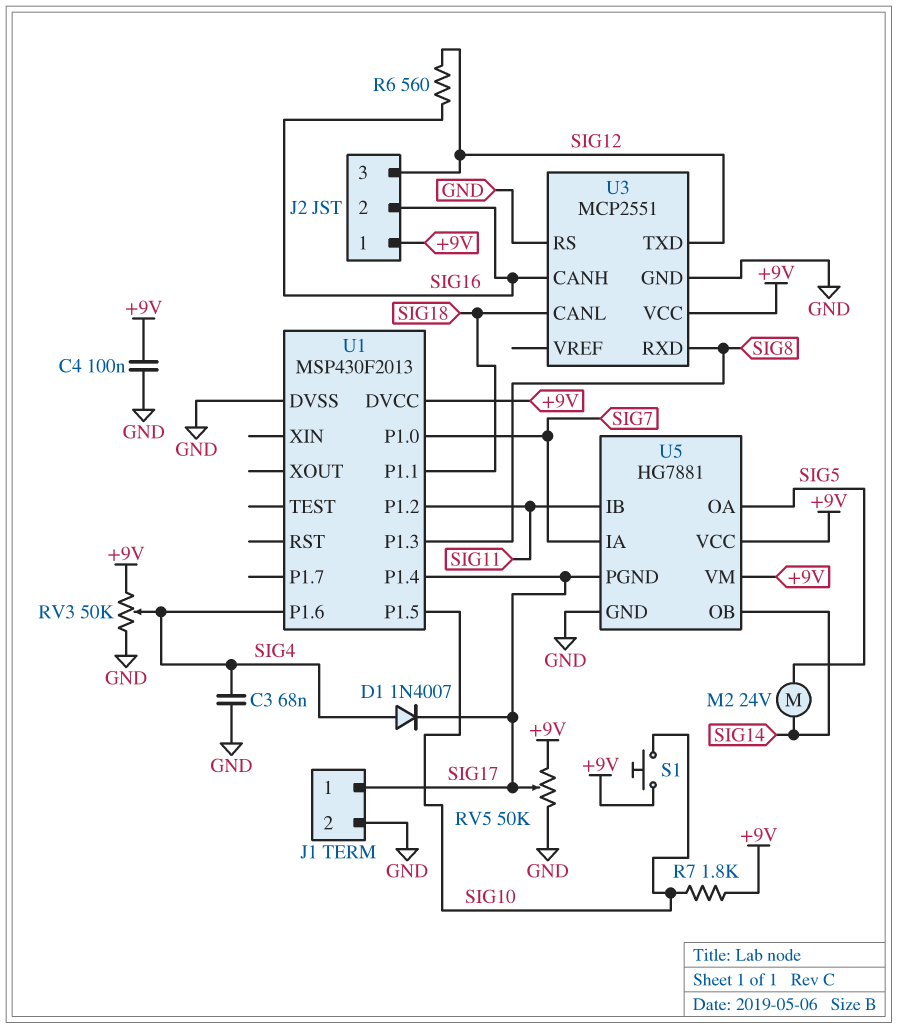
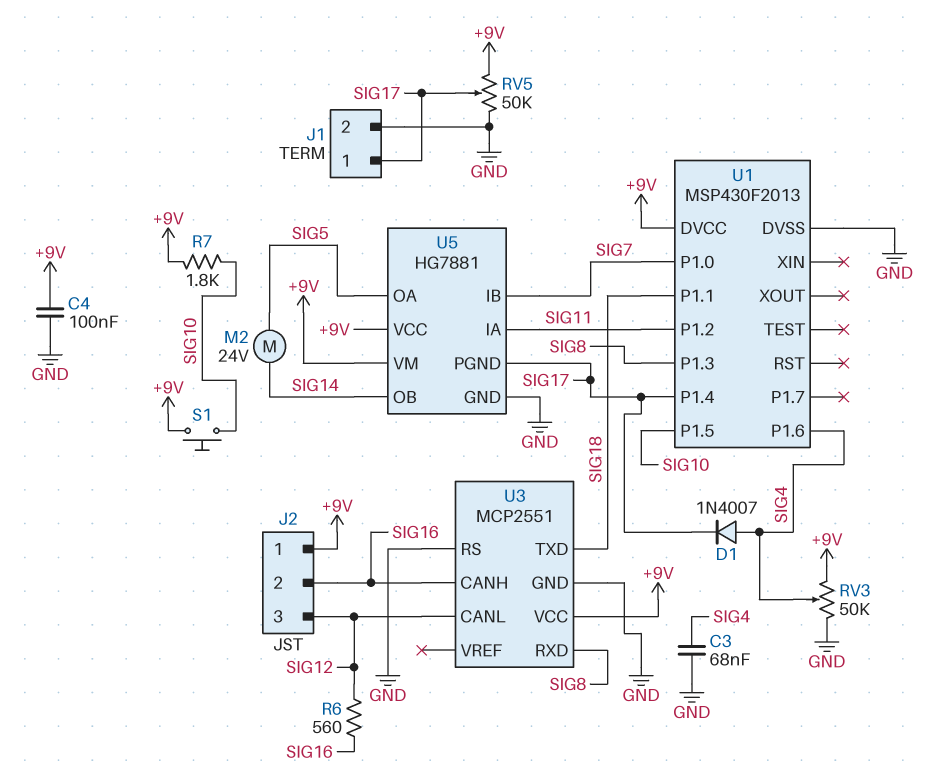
U3 pin CANL: SIG18 -> SIG12
U3 pin TXD: SIG12 -> SIG18
U5 pin IA: SIG7 -> SIG11
U5 pin IB: SIG11 -> SIG7

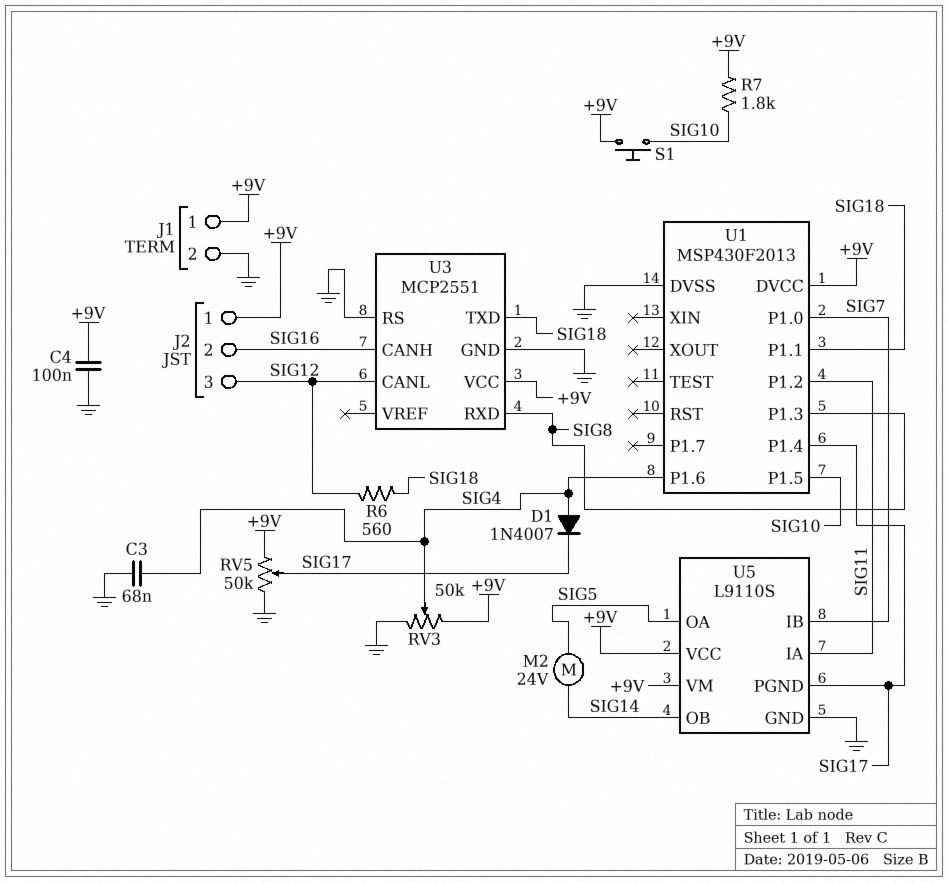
J1 pin 1: SIG17 -> +9V
R6: 560 (SIG12, SIG16) -> 560 (SIG12, SIG18)
U5: HG7881 -> L9110S

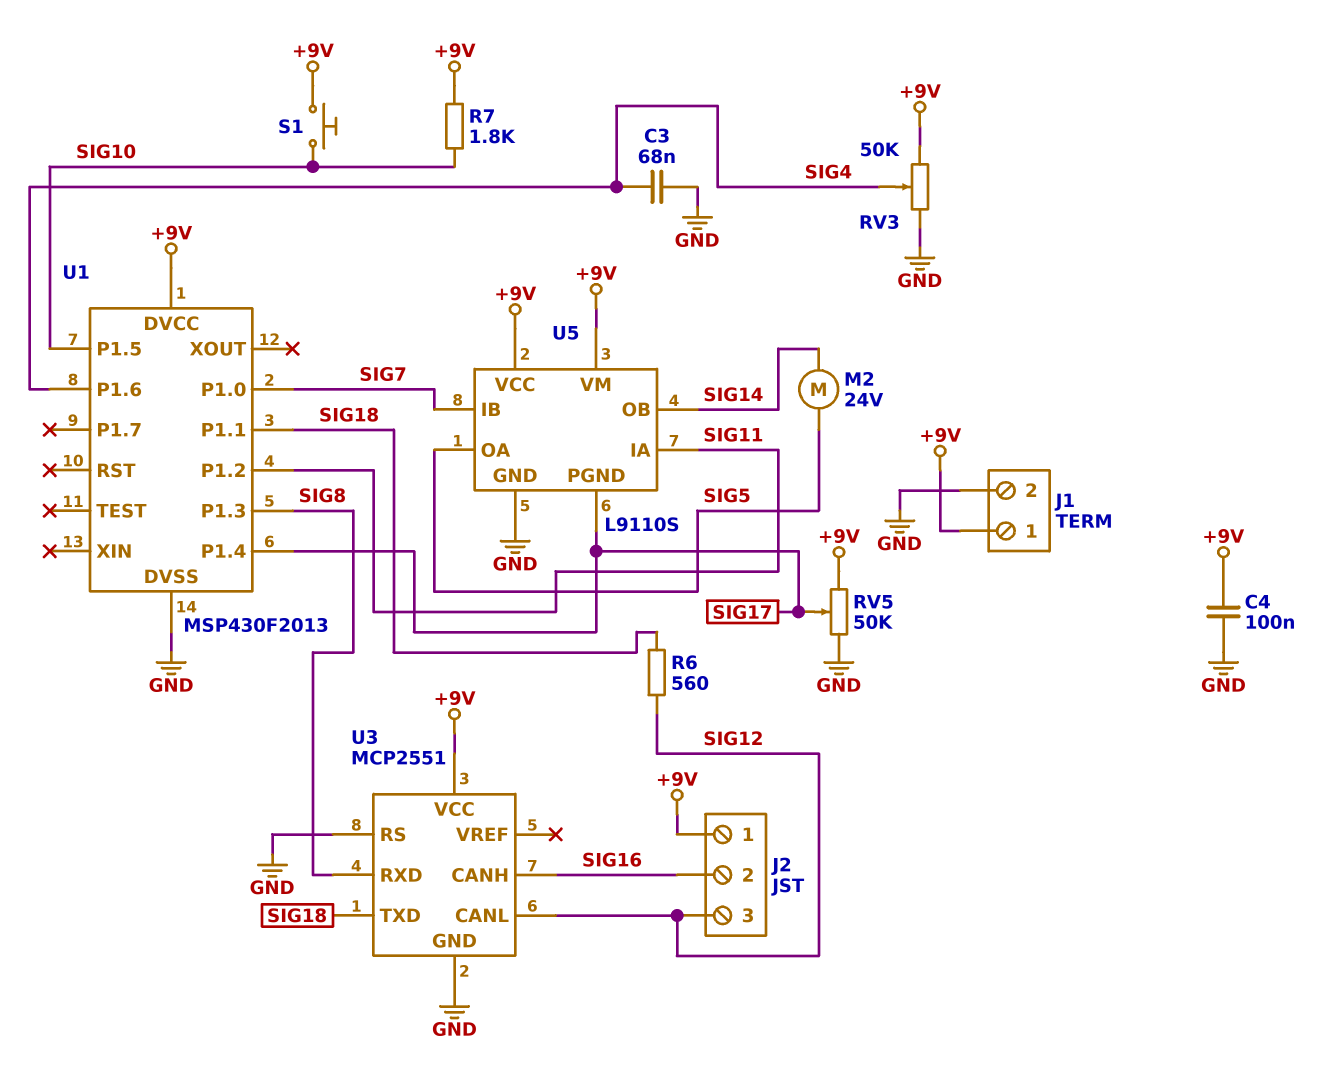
D1: diode 1N4007 (A SIG4, K SIG17) -> none

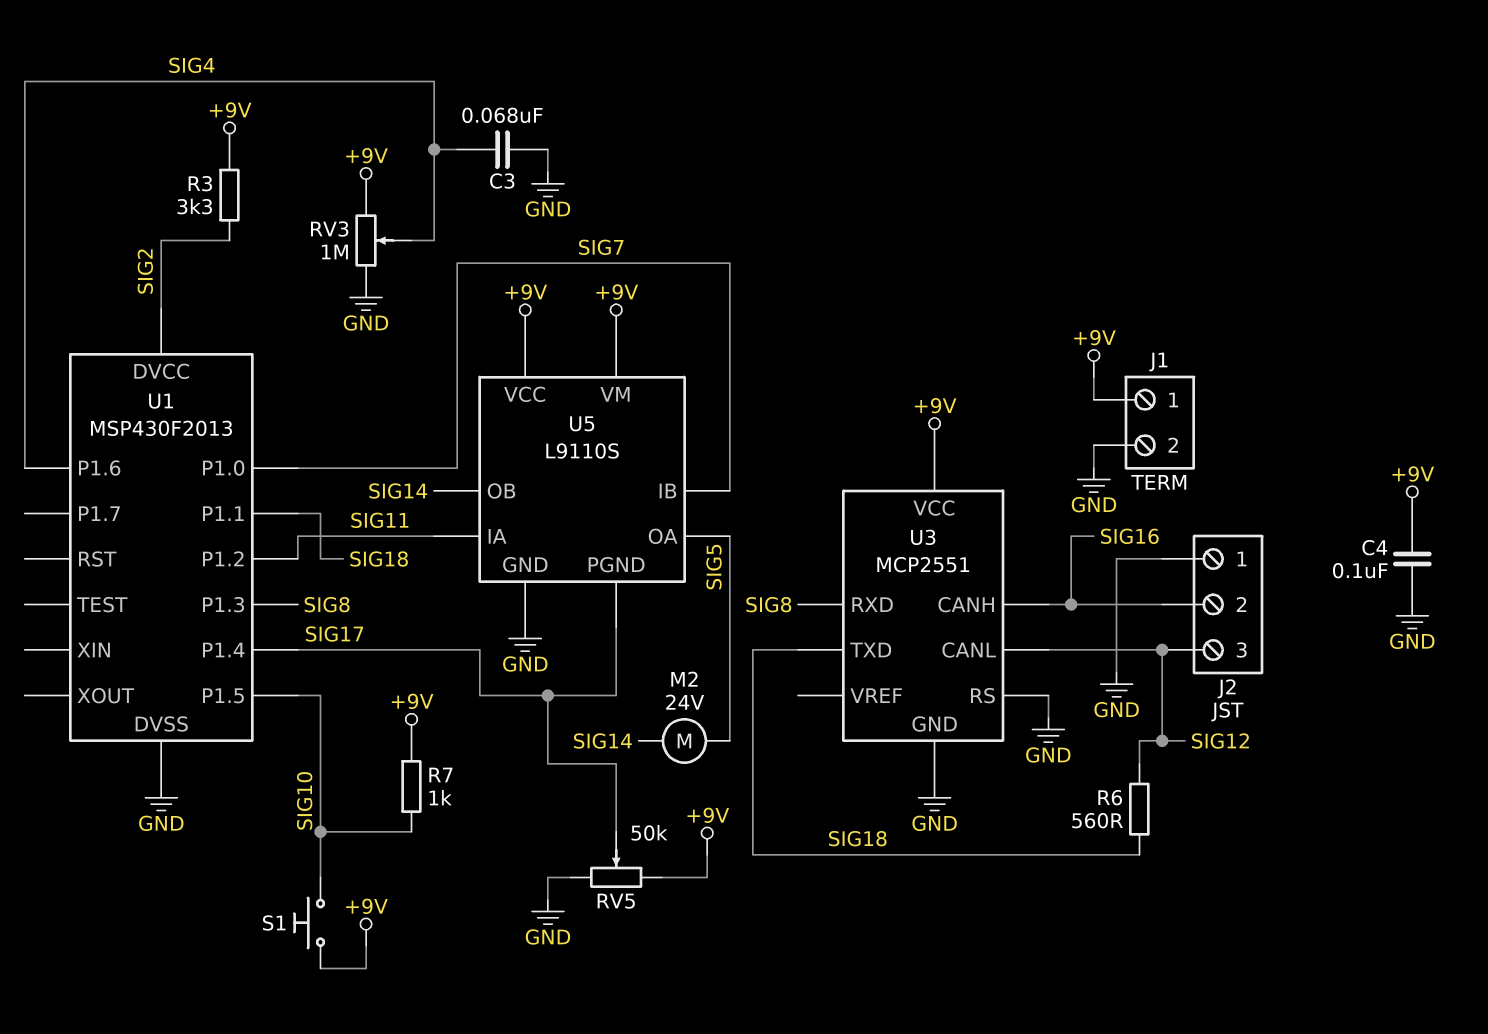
J2 pin 1: +9V -> GND
R3: none -> 3.3k (+9V, SIG2)
R7: 1.8k (+9V, SIG10) -> 1k (+9V, SIG10)
RV3: 50k (+9V, GND, wiper SIG4) -> 1M (+9V, GND, wiper SIG4)
U1 pin DVCC: +9V -> SIG2

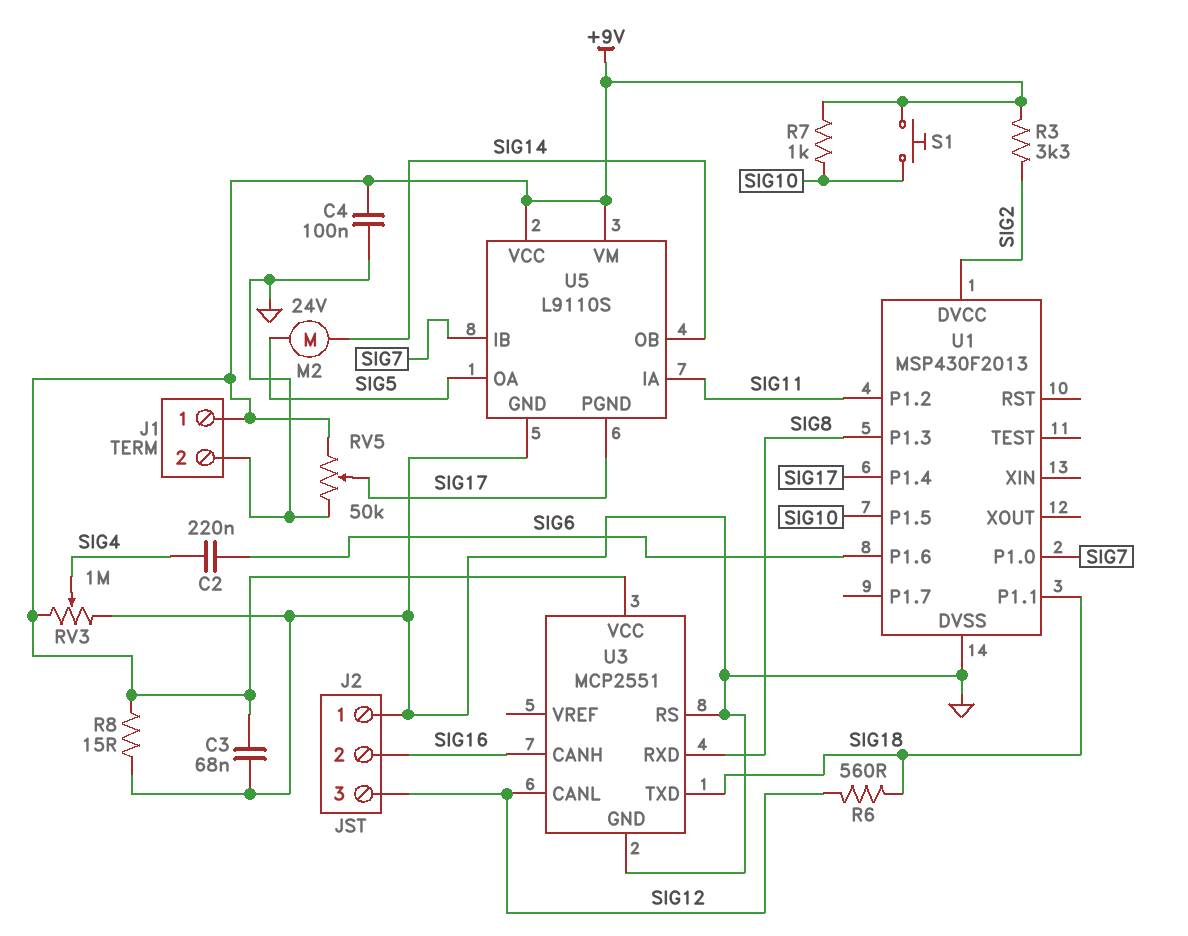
C2: none -> 220nF (SIG4, SIG6)
C3: 68nF (GND, SIG4) -> 68nF (+9V, GND)
R8: none -> 15 (+9V, GND)
U1 pin P1.6: SIG4 -> SIG6

